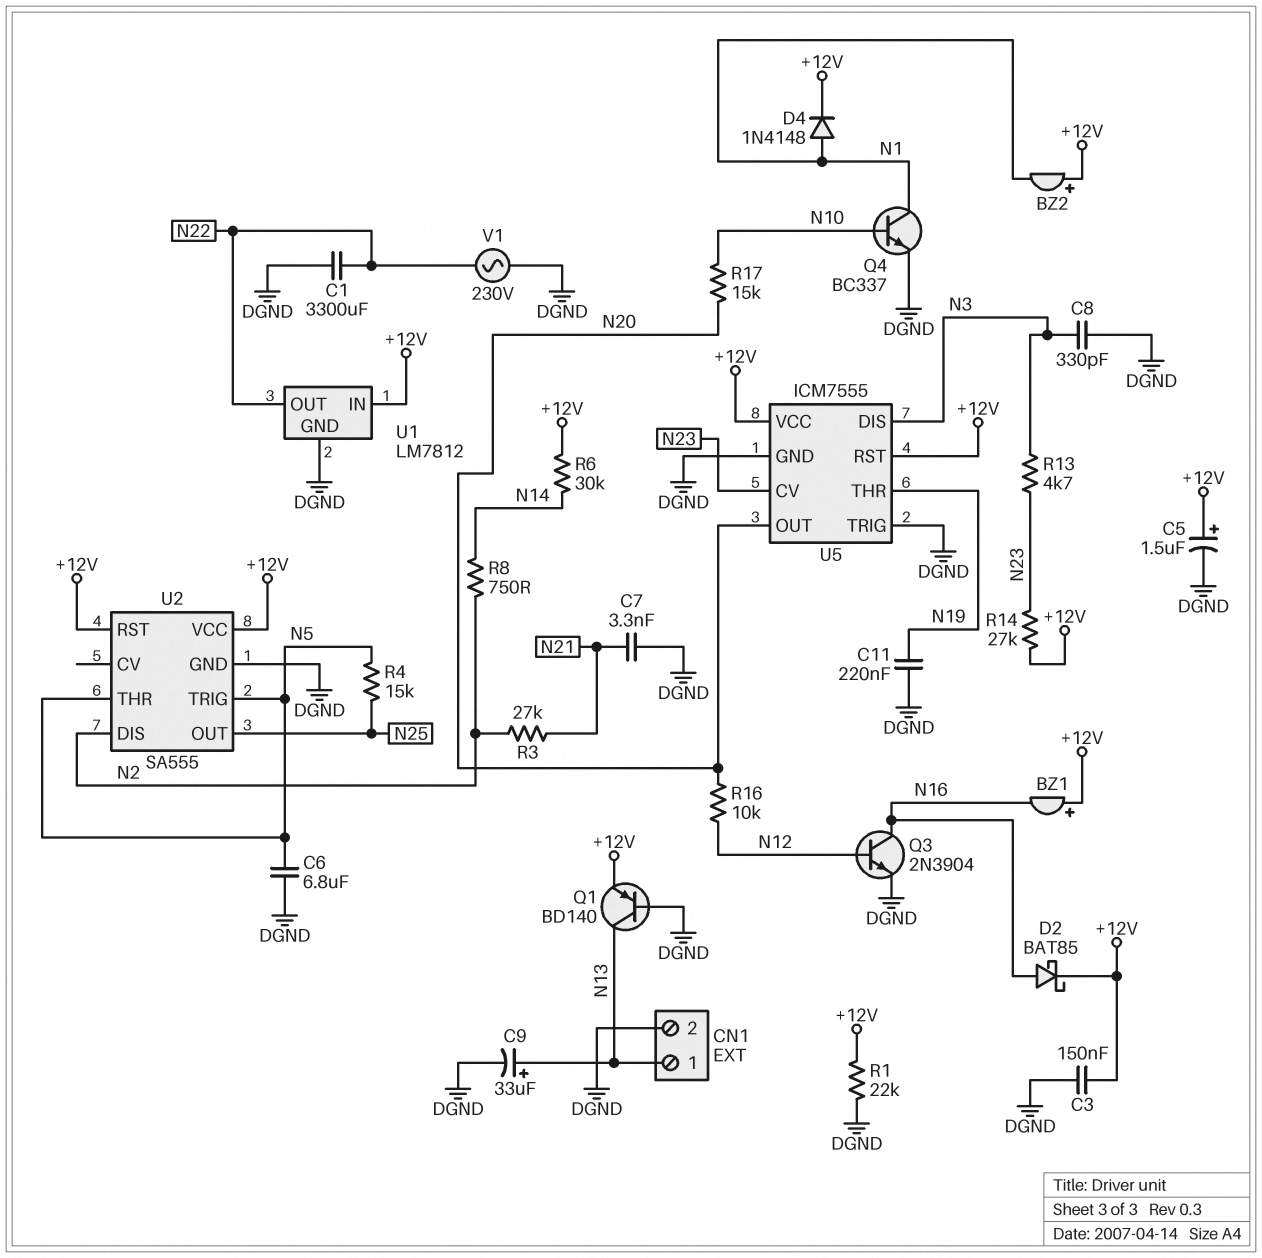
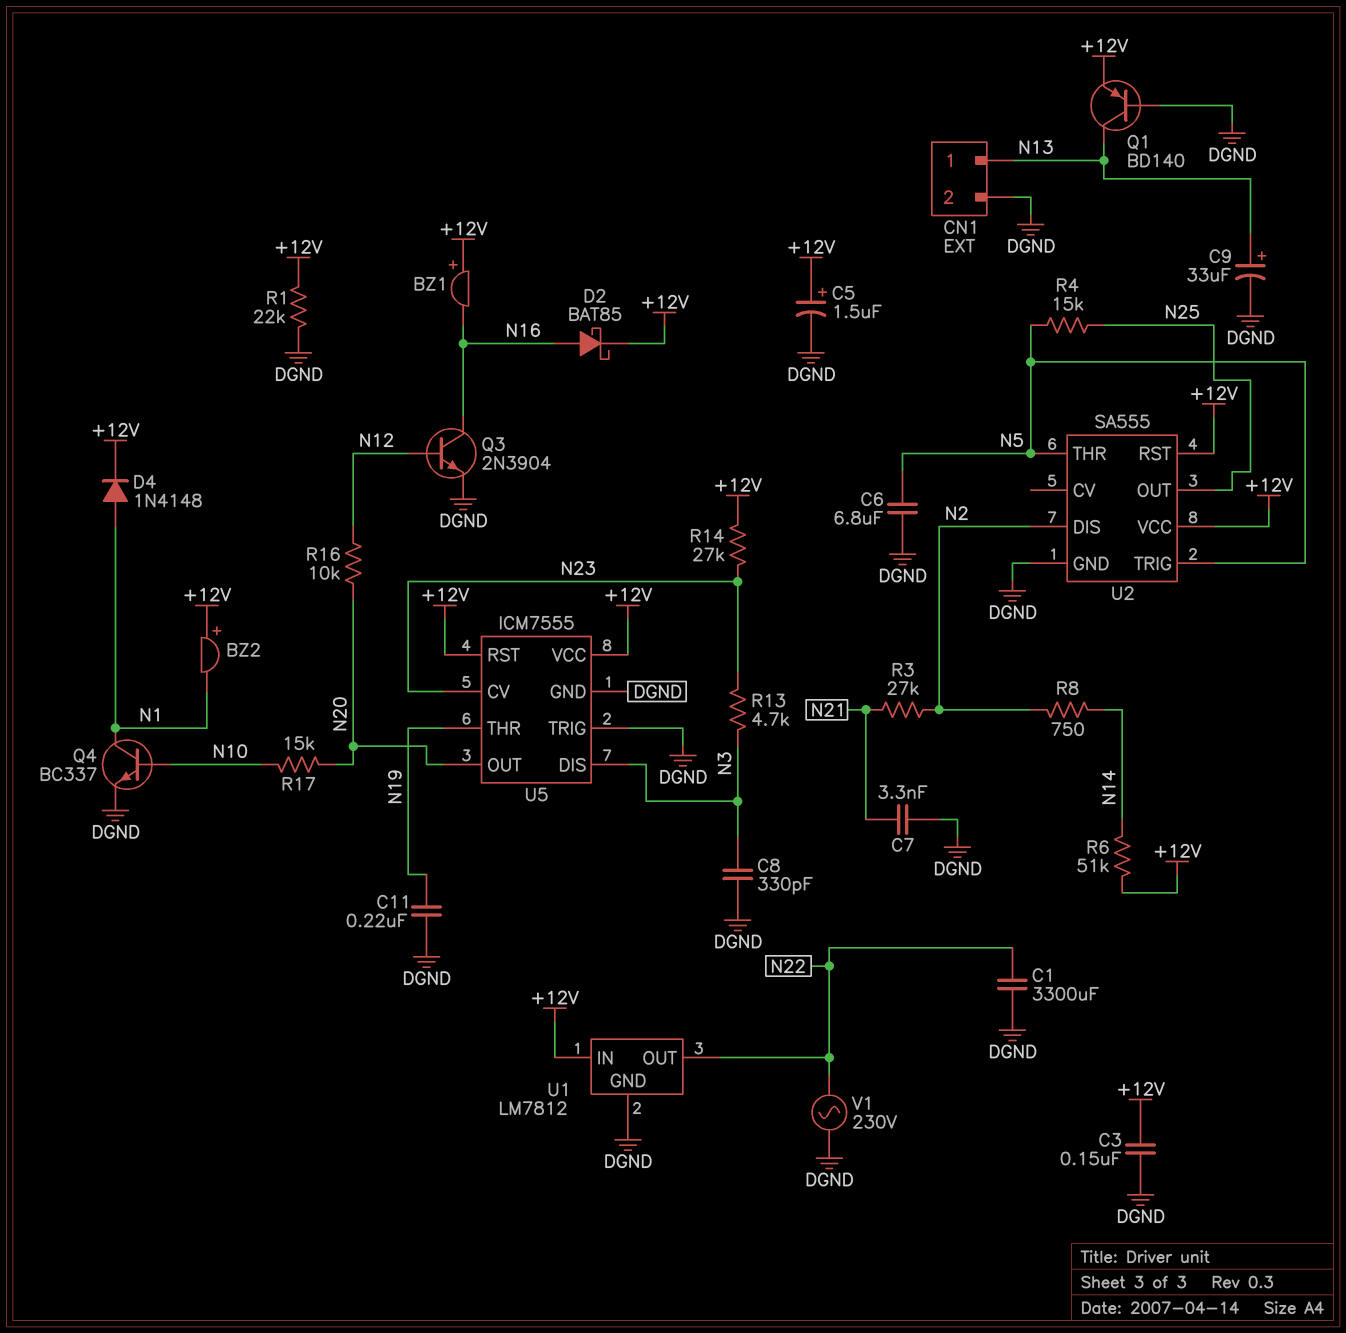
R6: 30k (+12V, N14) -> 51k (+12V, N14)

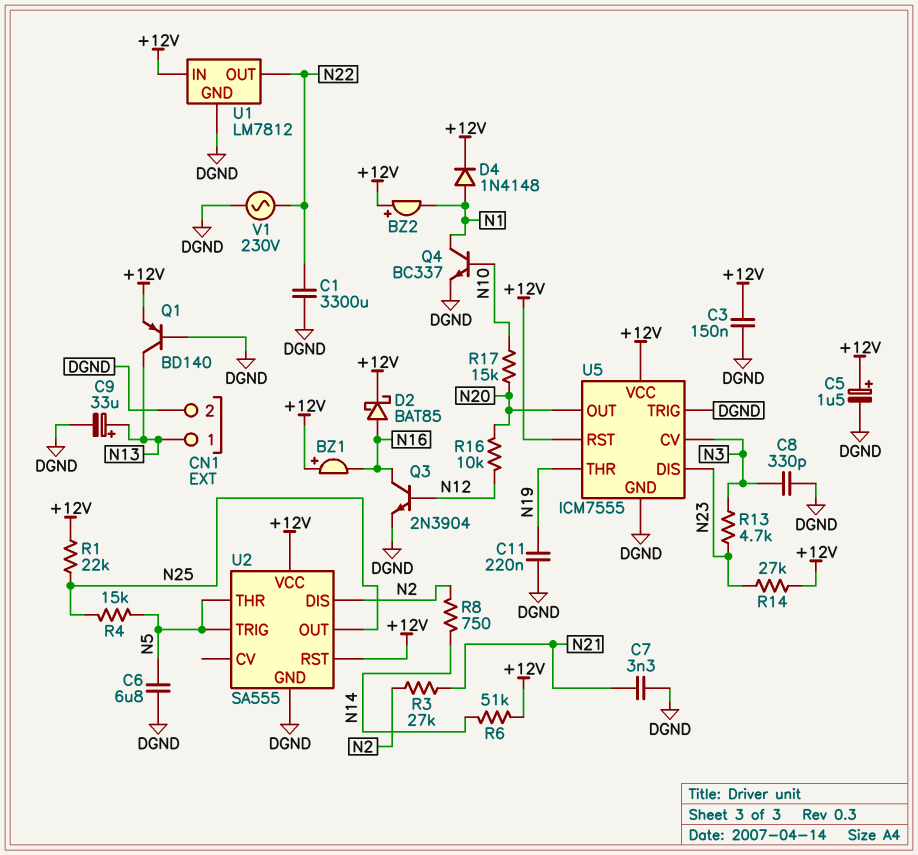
R1: 22k (+12V, DGND) -> 22k (+12V, N25)
U5 pin CV: N23 -> N3
U5 pin DIS: N3 -> N23

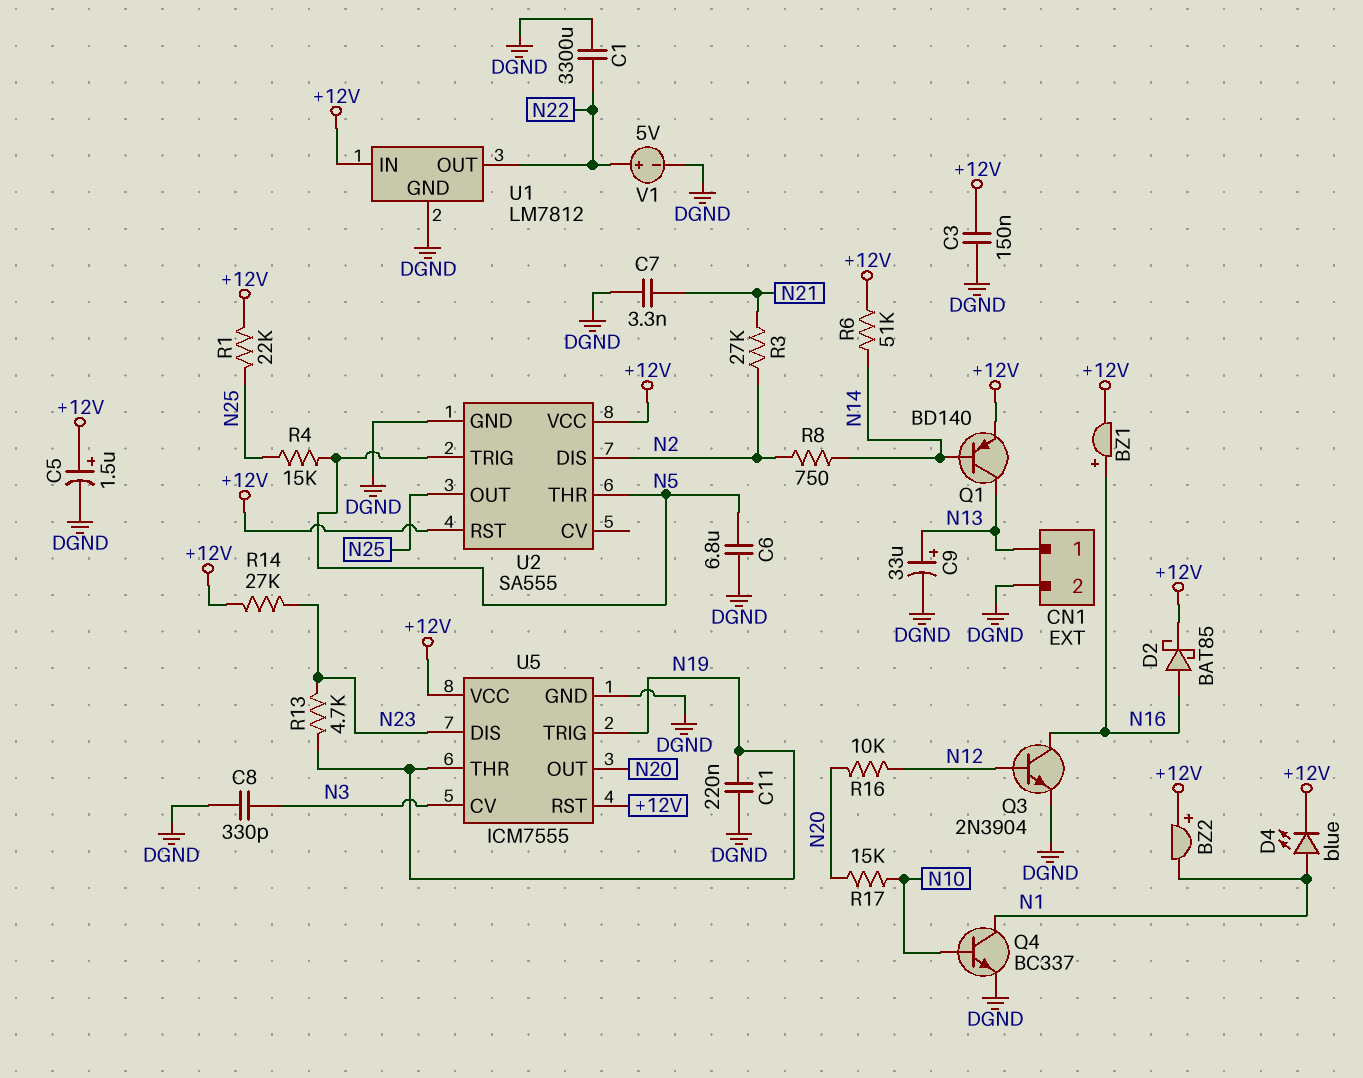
BZ1: buzzer (plus +12V, minus N16) -> buzzer (plus N16, minus +12V)
D4: diode 1N4148 (A N1, K +12V) -> LED blue (A N1, K +12V)
Q1: PNP BD140 (B DGND, C N13, E +12V) -> PNP BD140 (B N14, C N13, E +12V)
R13: 4.7k (N3, N23) -> 4.7k (N19, N23)
U5 pin TRIG: DGND -> N19
V1: AC 230V (DGND, N22) -> 5V (plus N22, minus DGND)

